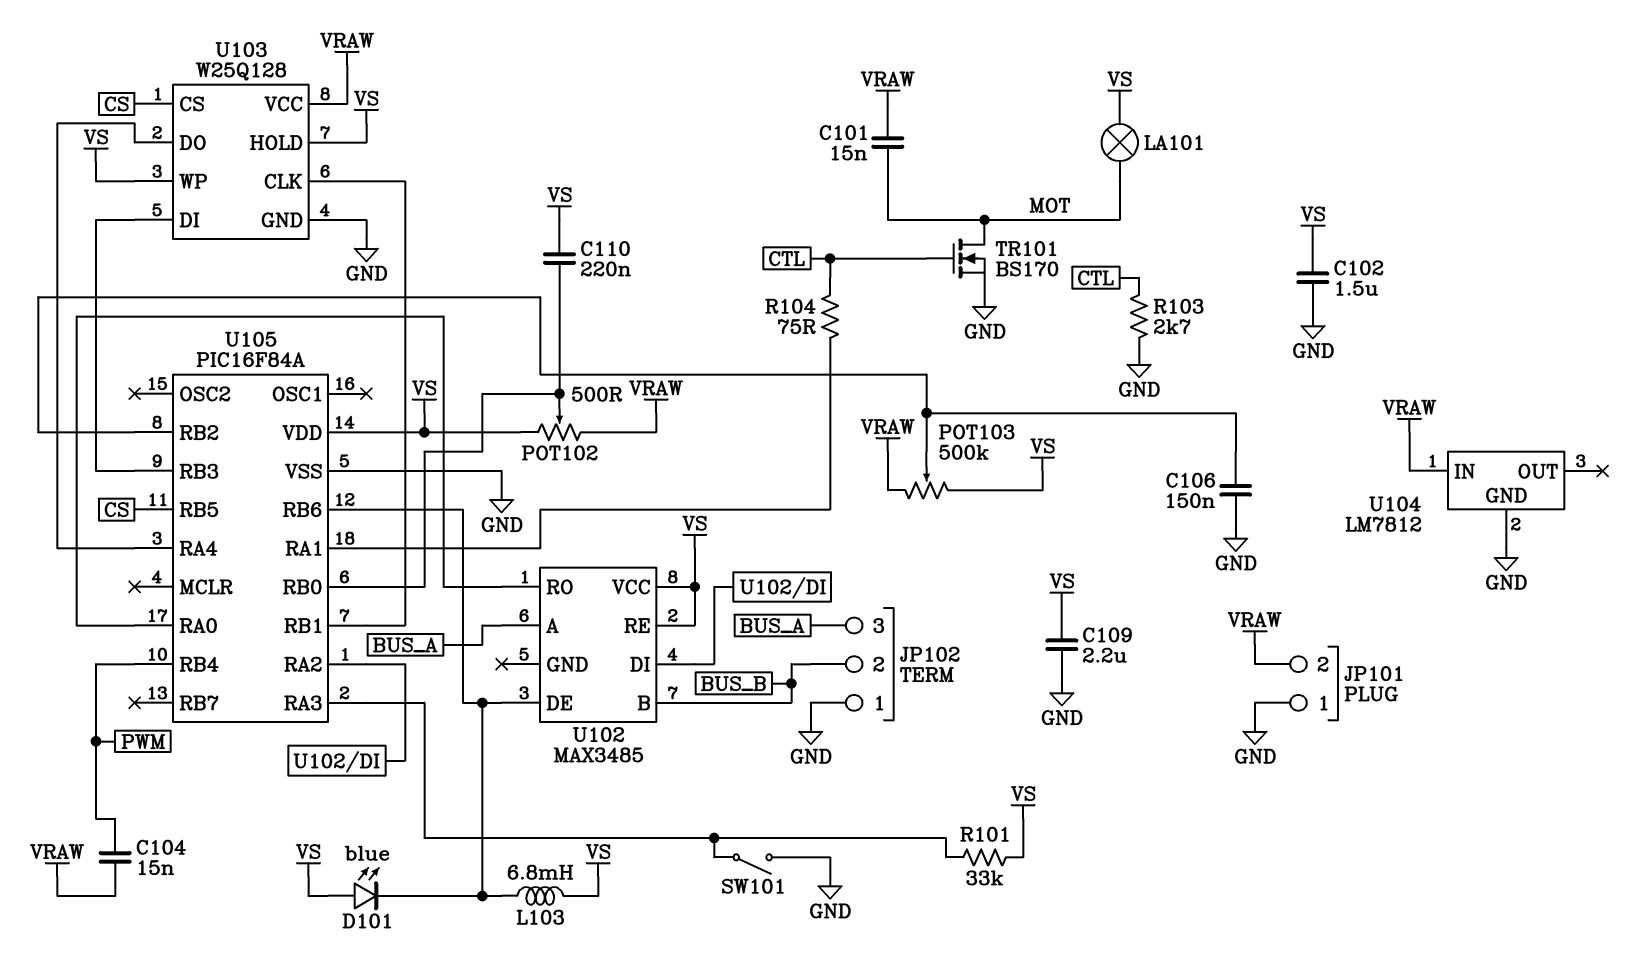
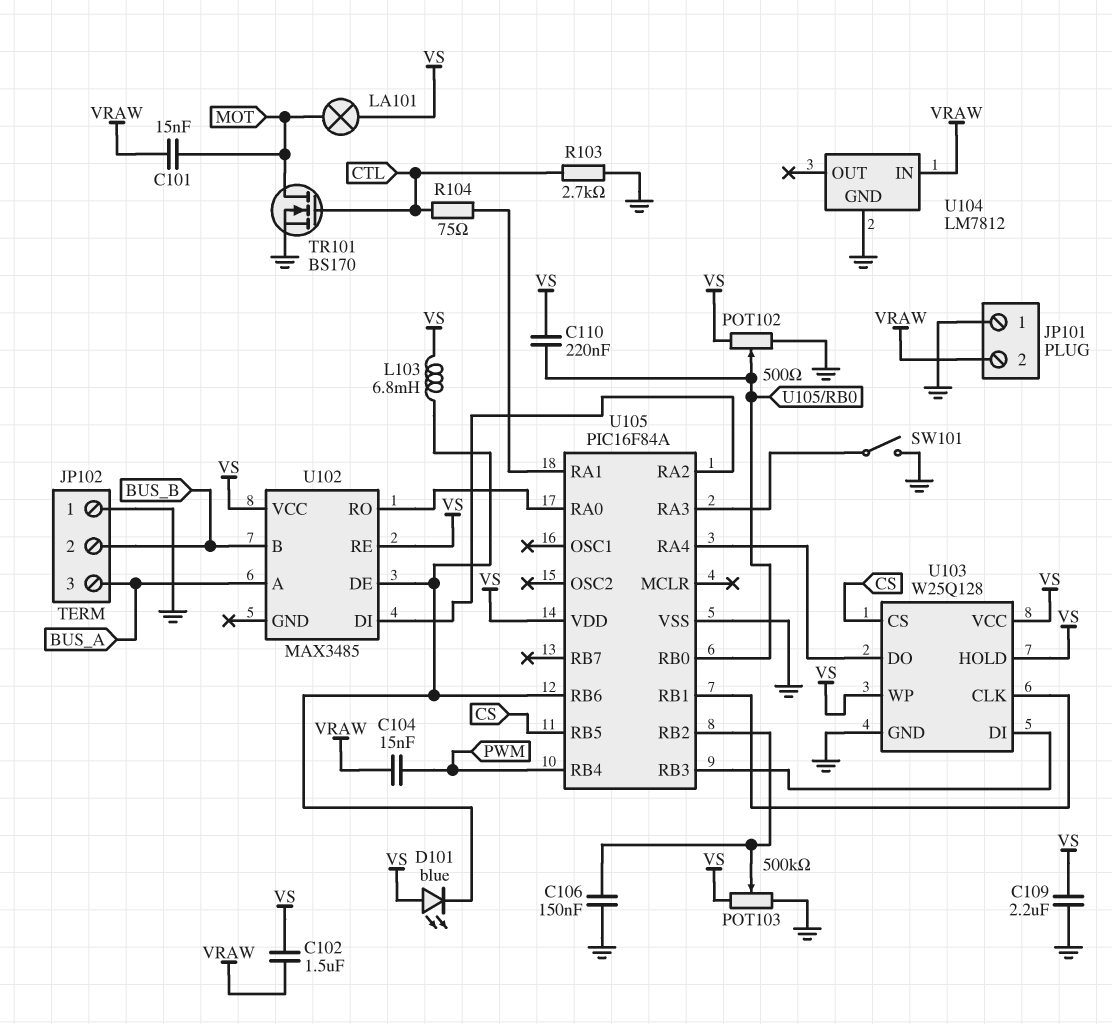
C102: 1.5uF (GND, VS) -> 1.5uF (VRAW, VS)
POT102: 500 (VRAW, VS, wiper U105/RB0) -> 500 (GND, VS, wiper U105/RB0)
POT103: 500k (VRAW, VS, wiper U105/RB2) -> 500k (GND, VS, wiper U105/RB2)
R101: 33k (U105/RA3, VS) -> none
U103 pin VCC: VRAW -> VS

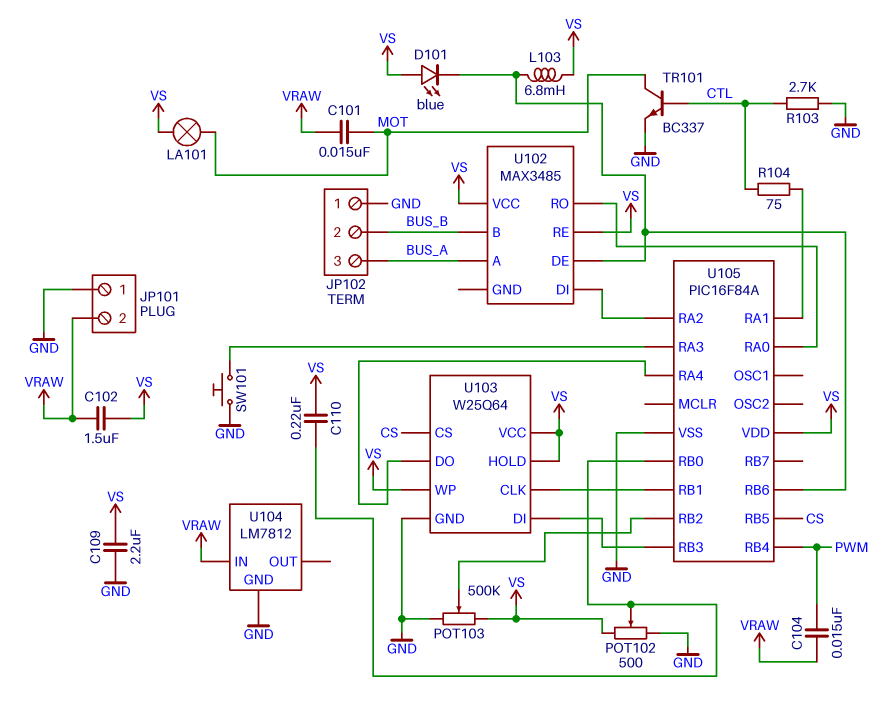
C106: 150nF (GND, U105/RB2) -> none
SW101: switch (GND, U105/RA3) -> button (GND, U105/RA3)
TR101: NMOS BS170 (G CTL, D MOT, S GND) -> NPN BC337 (B CTL, C MOT, E GND)
U103: W25Q128 -> W25Q64

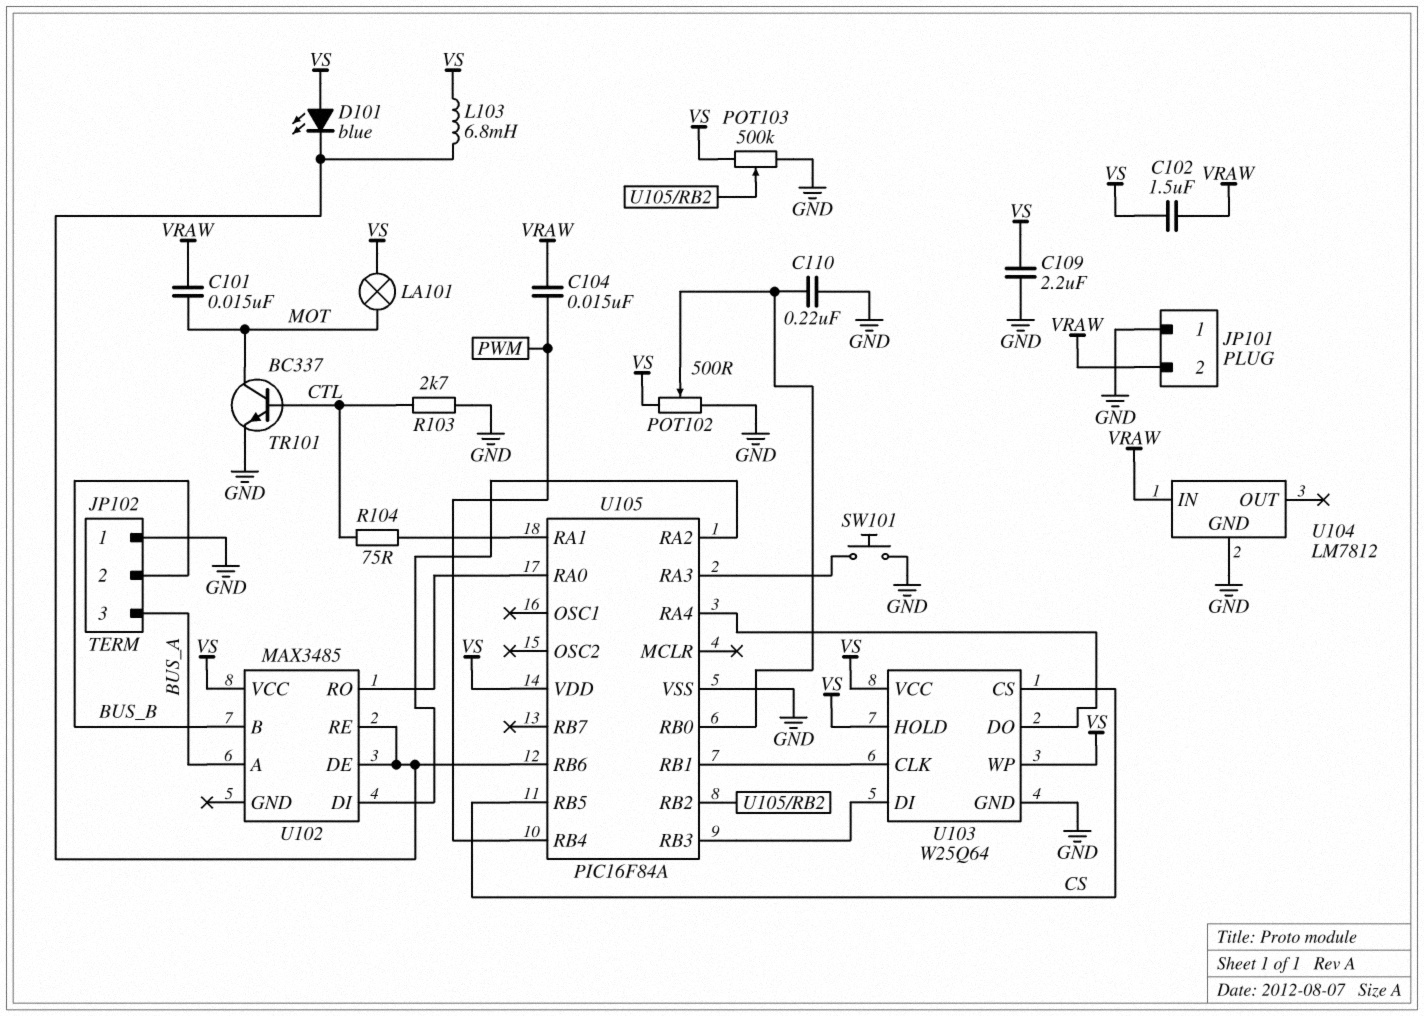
C110: 220nF (U105/RB0, VS) -> 220nF (GND, U105/RB0)
U102 pin RE: VS -> U102/DE

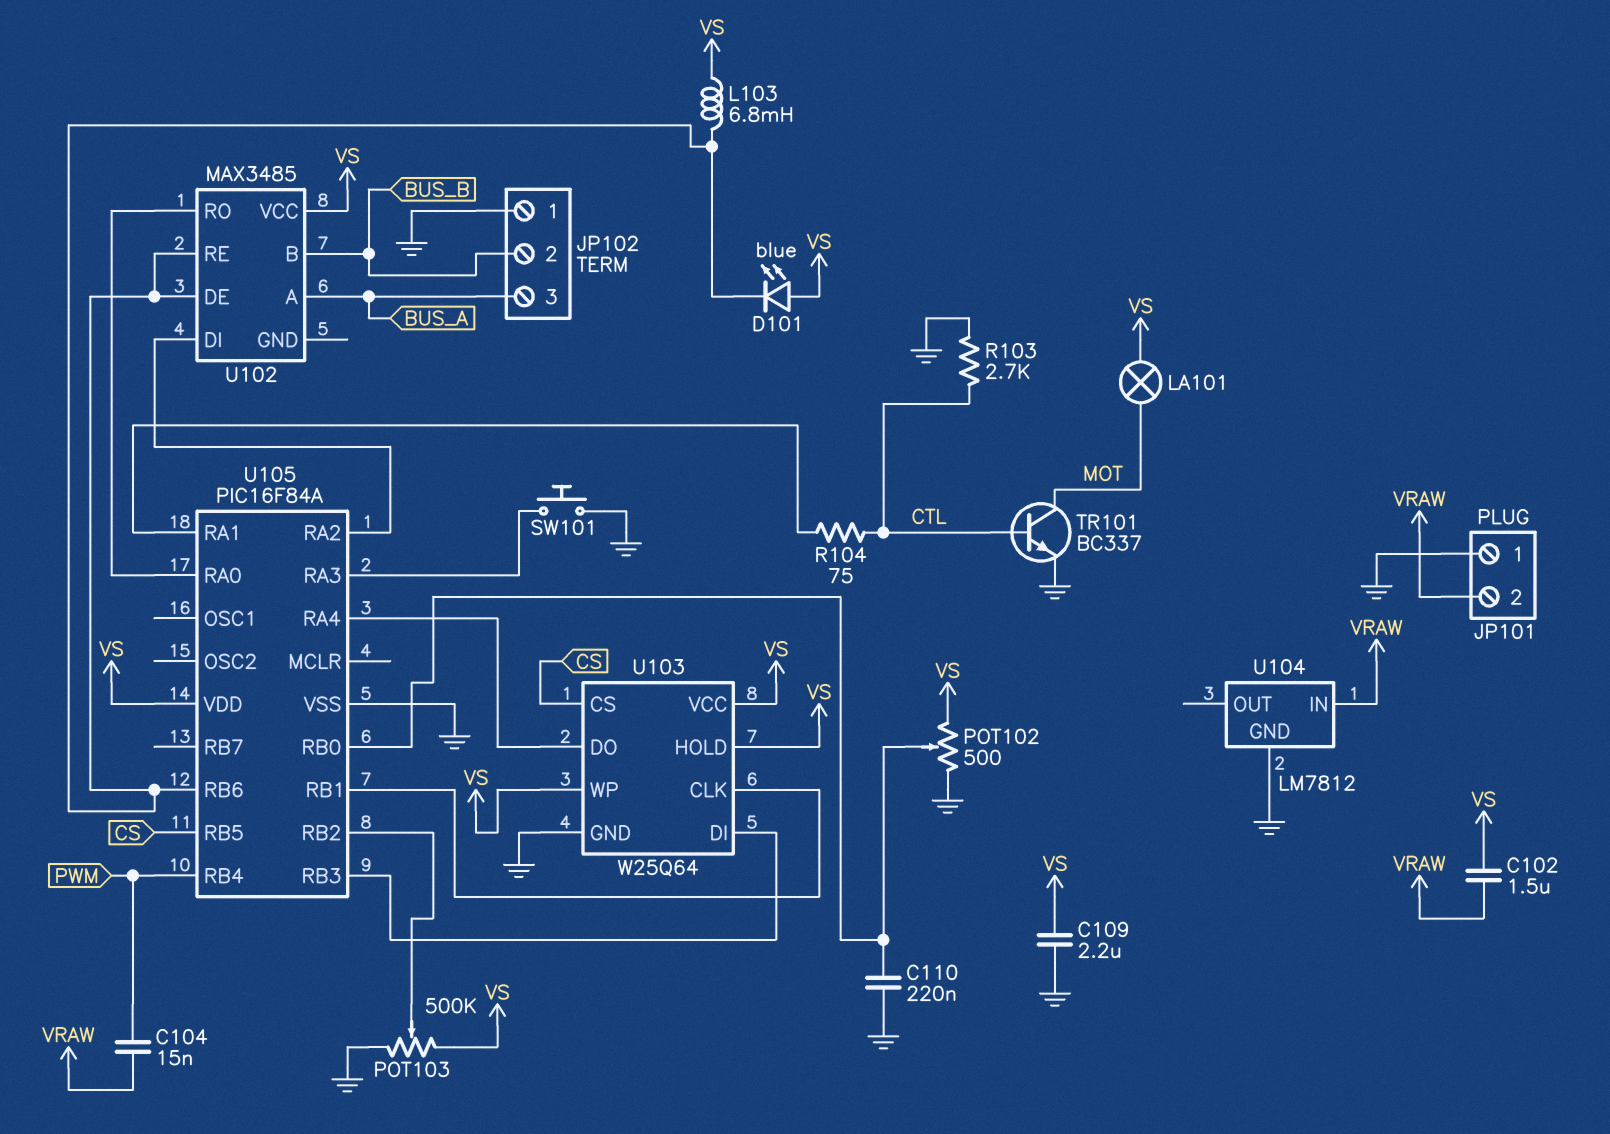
C101: 15nF (MOT, VRAW) -> none

